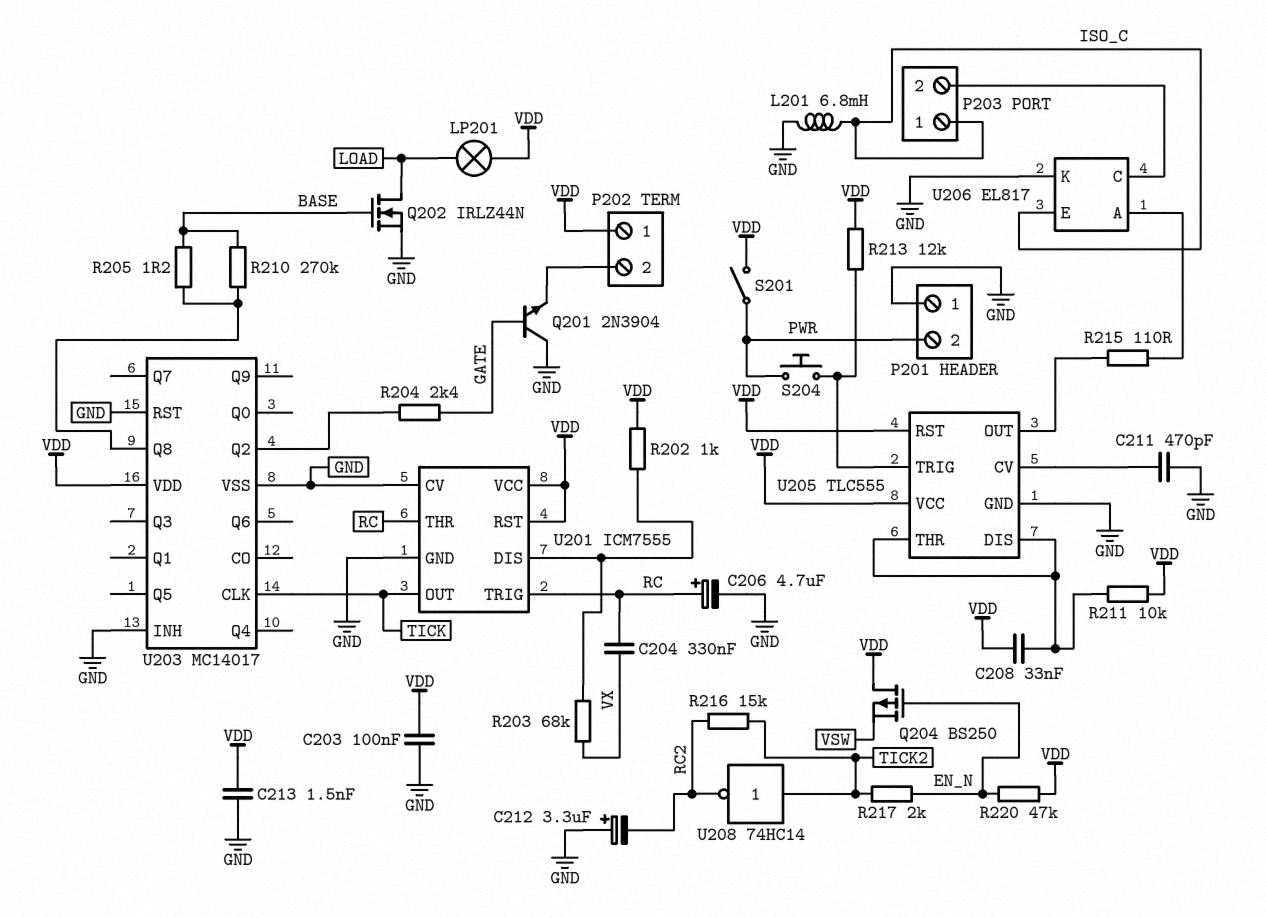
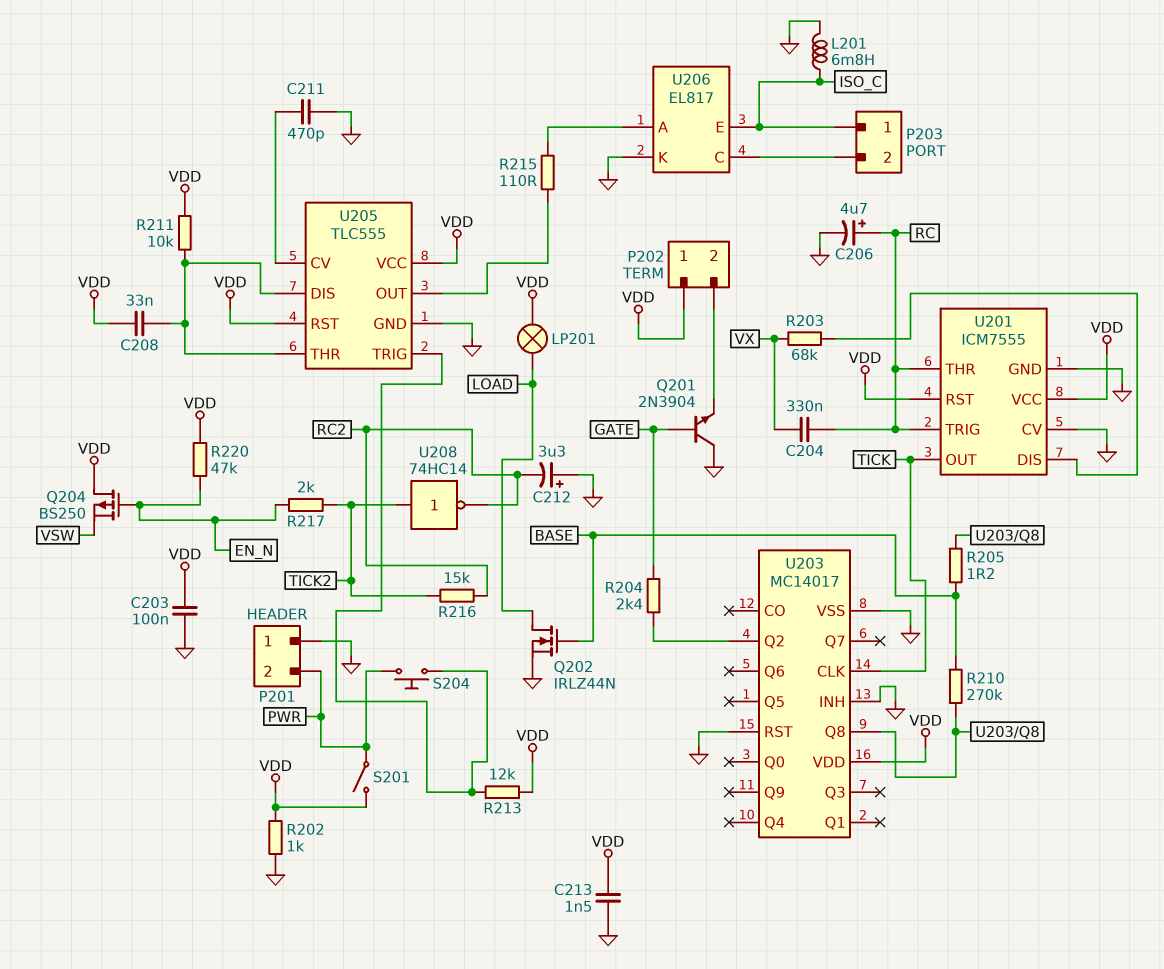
R202: 1k (U201/DIS, VDD) -> 1k (GND, VDD)

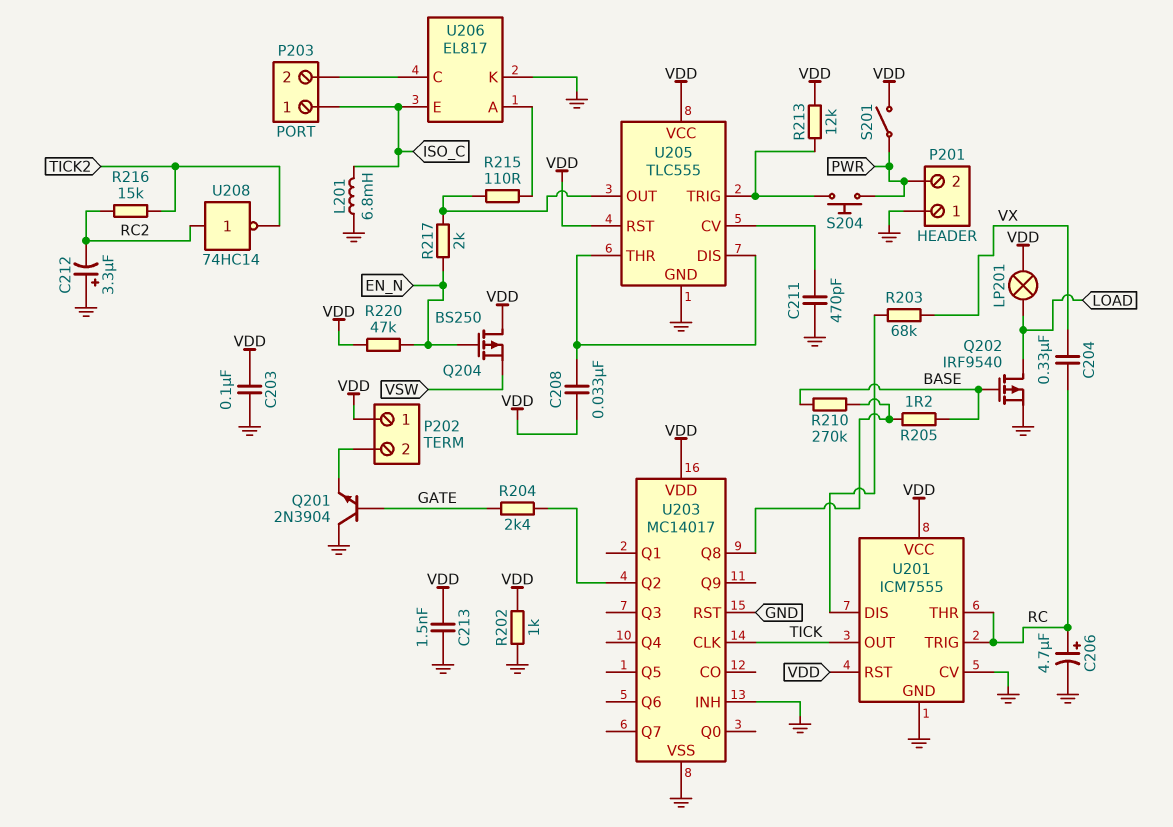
Q202: NMOS IRLZ44N (G BASE, D LOAD, S GND) -> PMOS IRF9540 (G BASE, D LOAD, S GND)
R211: 10k (U205/DIS, VDD) -> none
R217: 2k (EN_N, TICK2) -> 2k (EN_N, U205/OUT)
U208: NOT 74HC14 (in TICK2, out RC2) -> NOT 74HC14 (in RC2, out TICK2)

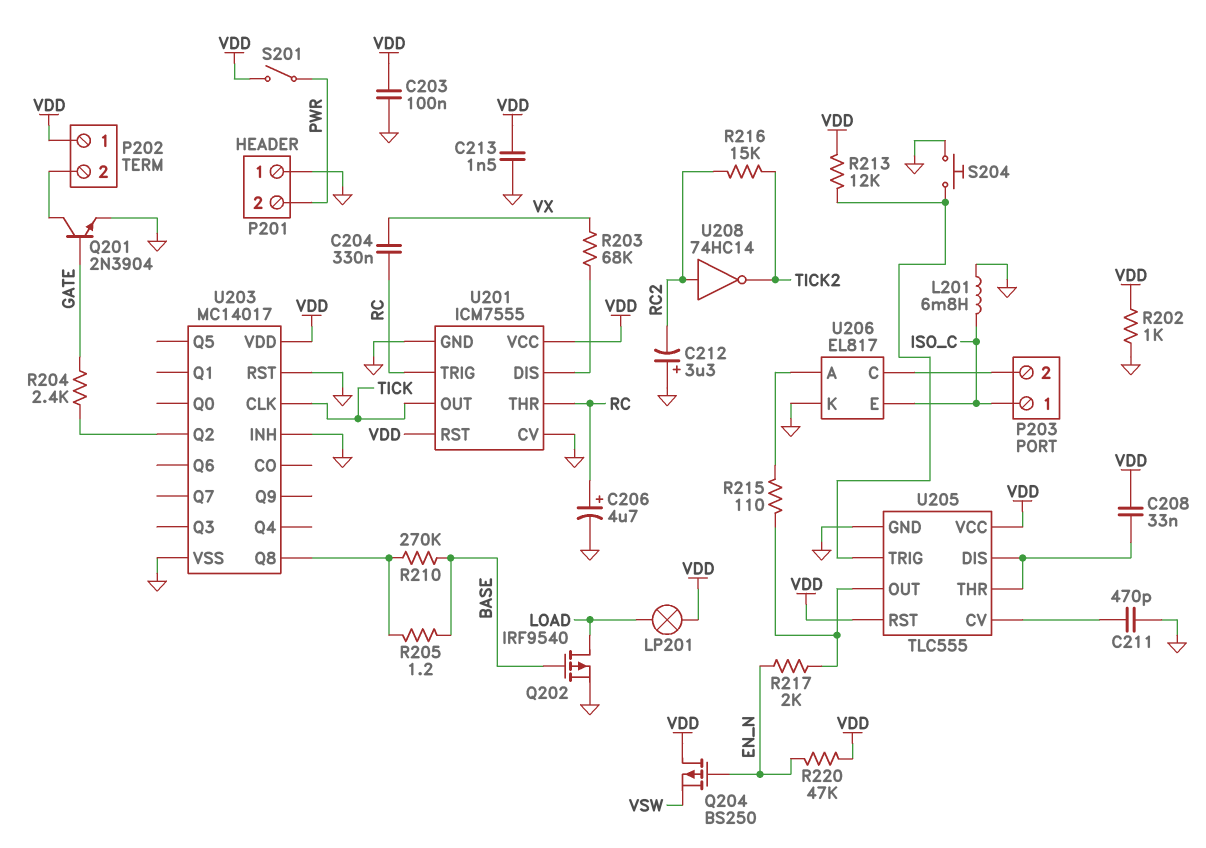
Q201: NPN 2N3904 (B GATE, C GND, E P202/2) -> NPN 2N3904 (B GATE, C P202/2, E GND)
S204: button (PWR, U205/TRIG) -> button (GND, U205/TRIG)

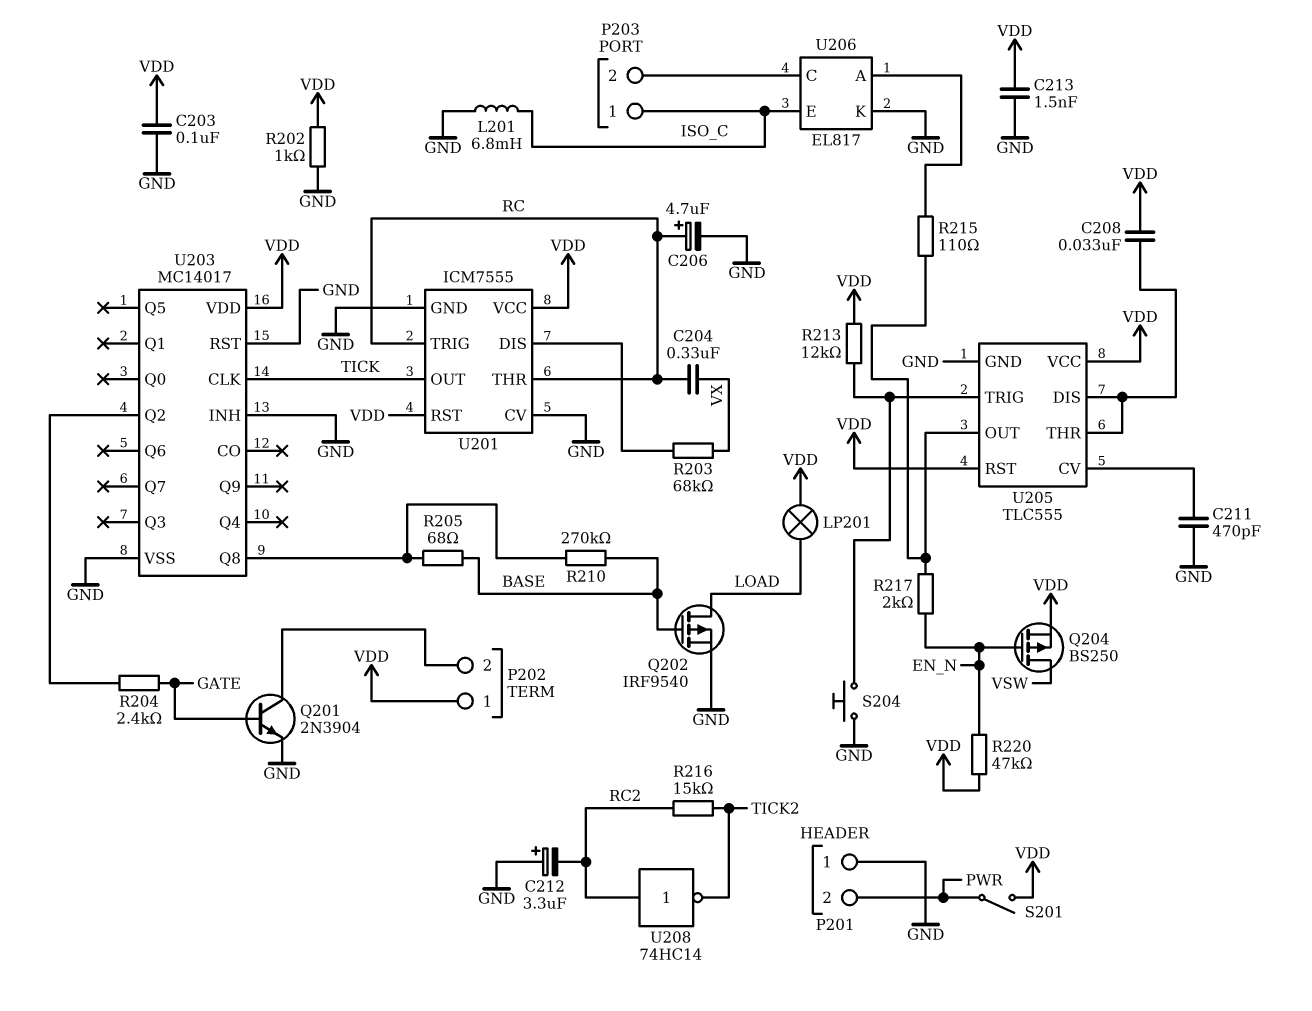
Q204: PMOS BS250 (G EN_N, D VDD, S VSW) -> PMOS BS250 (G EN_N, D VSW, S VDD)
R205: 1.2 (BASE, U203/Q8) -> 68 (BASE, U203/Q8)

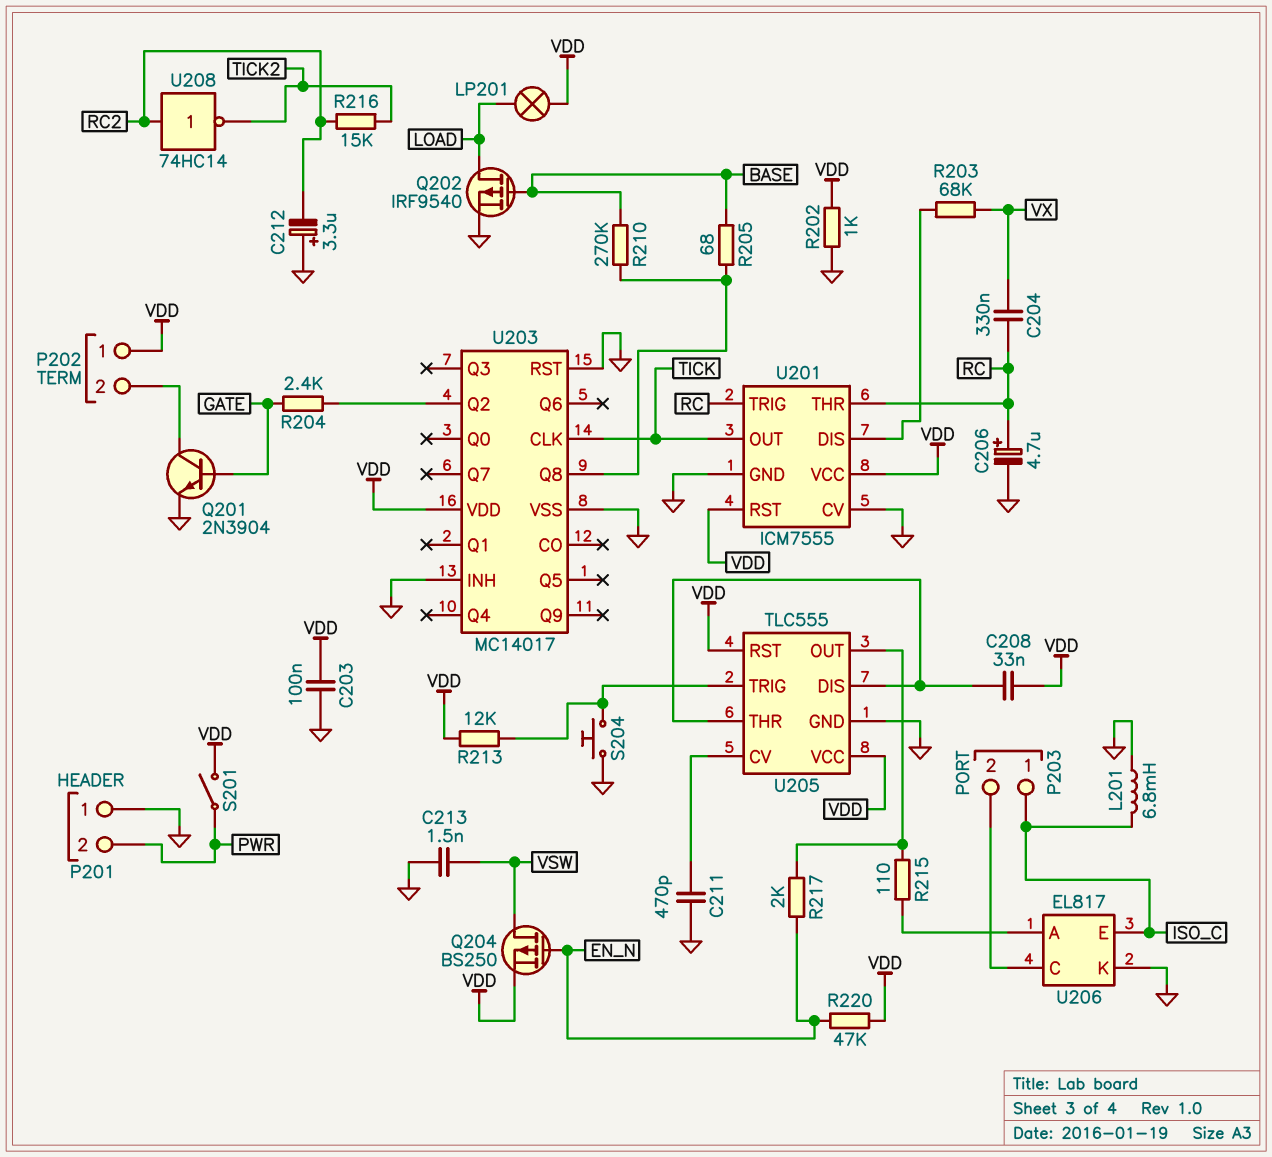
C213: 1.5nF (GND, VDD) -> 1.5nF (GND, VSW)

